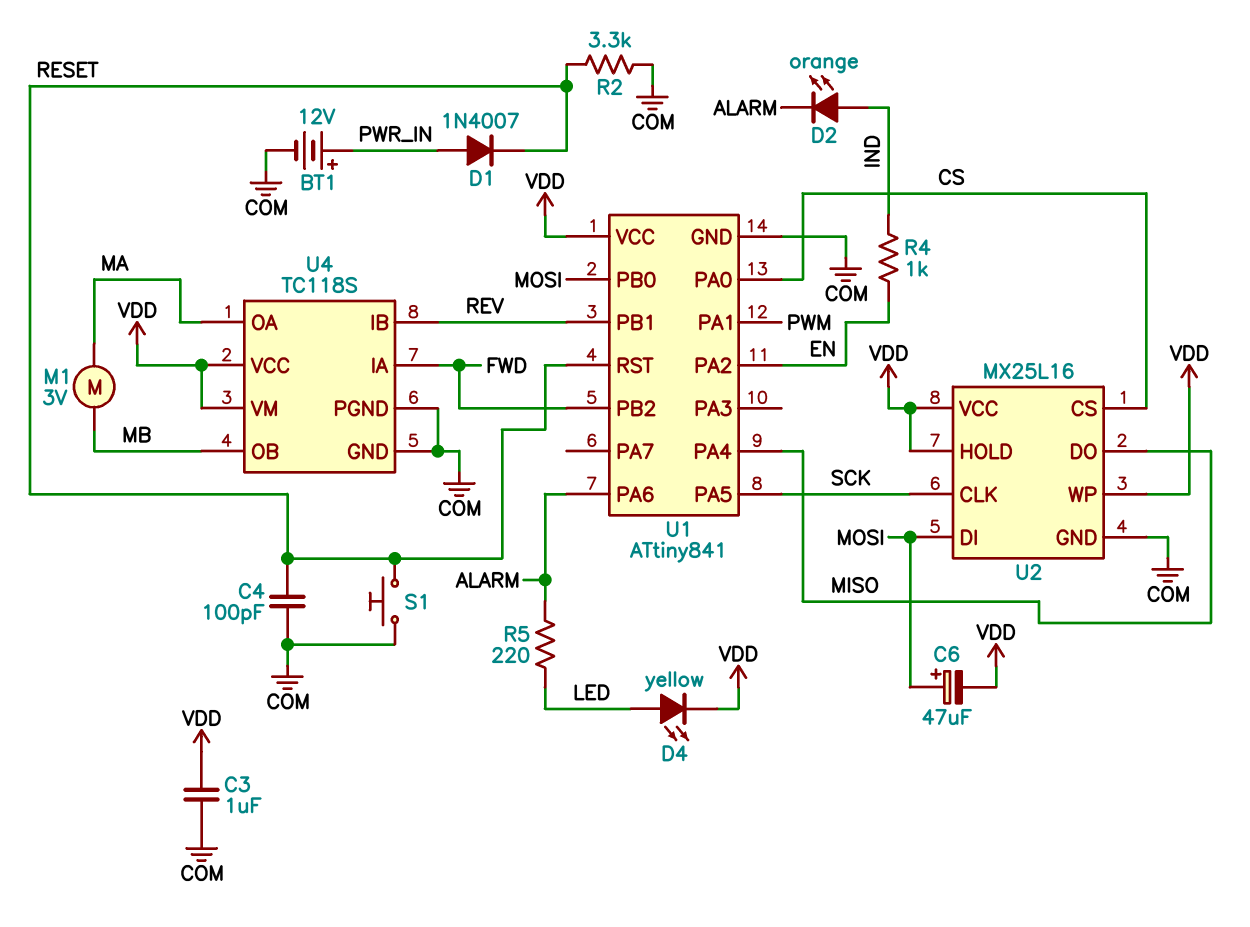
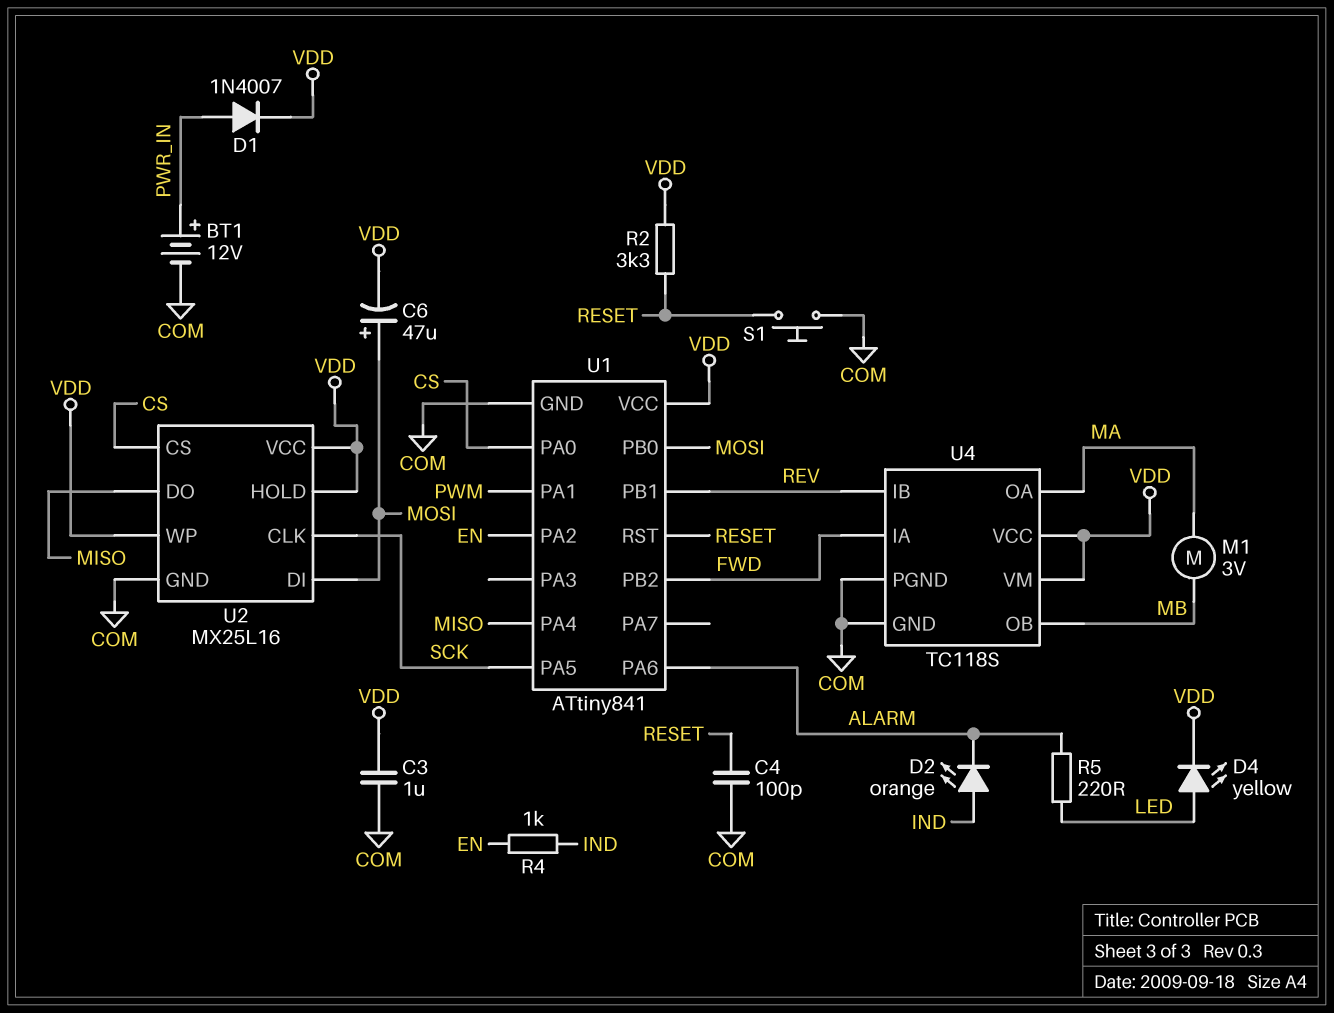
D1: diode 1N4007 (A PWR_IN, K RESET) -> diode 1N4007 (A PWR_IN, K VDD)
R2: 3.3k (COM, RESET) -> 3.3k (RESET, VDD)

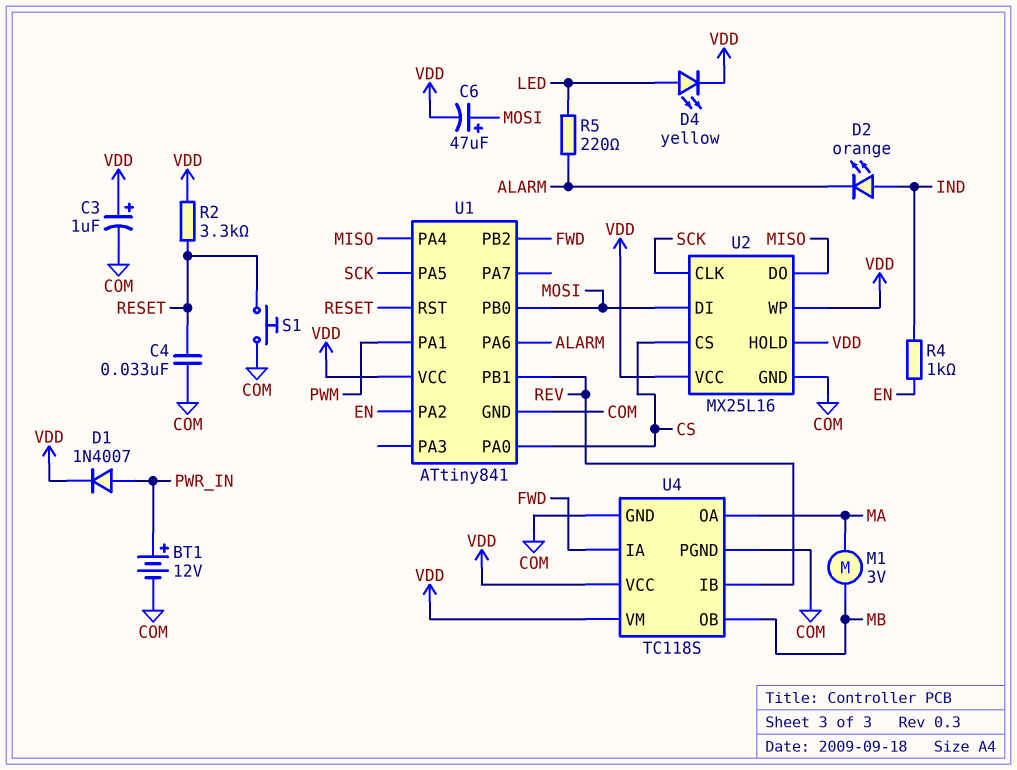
C3: 1uF (COM, VDD) -> 1uF (plus VDD, minus COM)
C4: 100pF (COM, RESET) -> 33nF (COM, RESET)

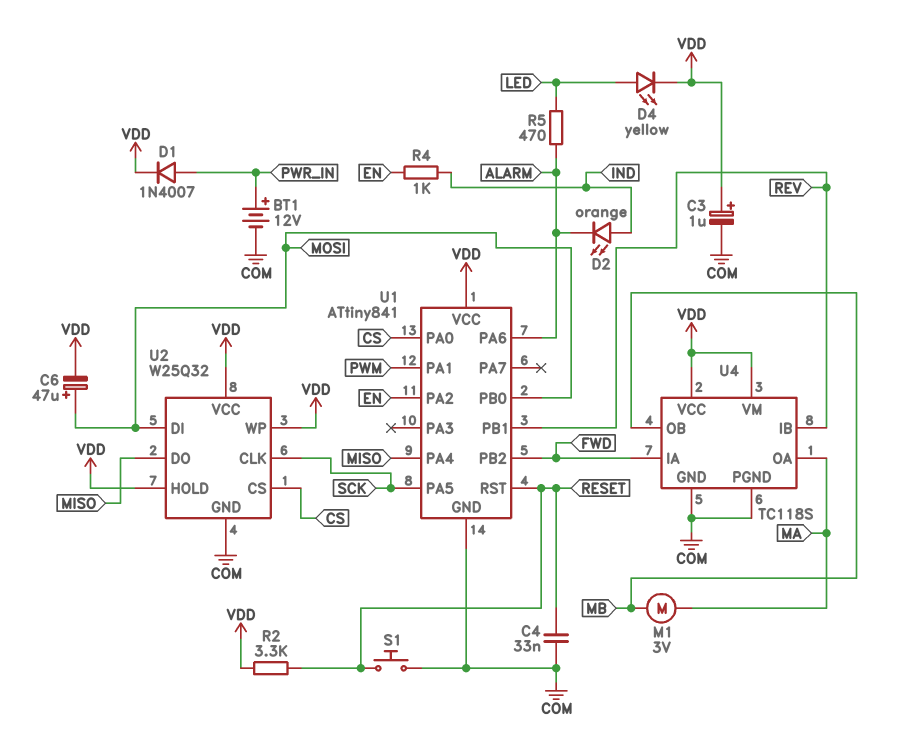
R5: 220 (ALARM, LED) -> 470 (ALARM, LED)
U2: MX25L16 -> W25Q32

